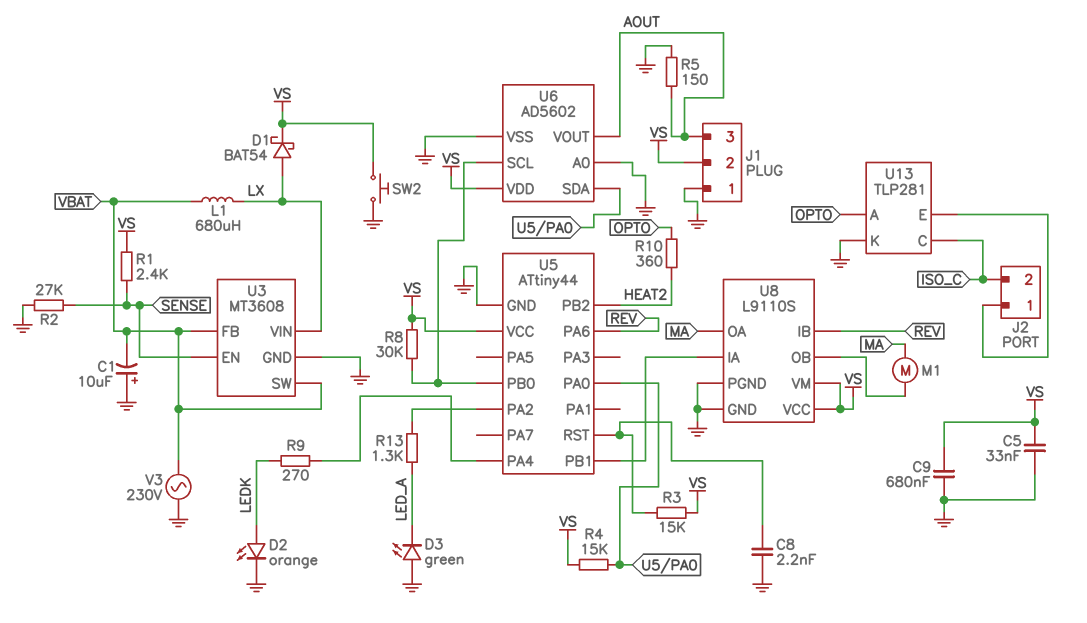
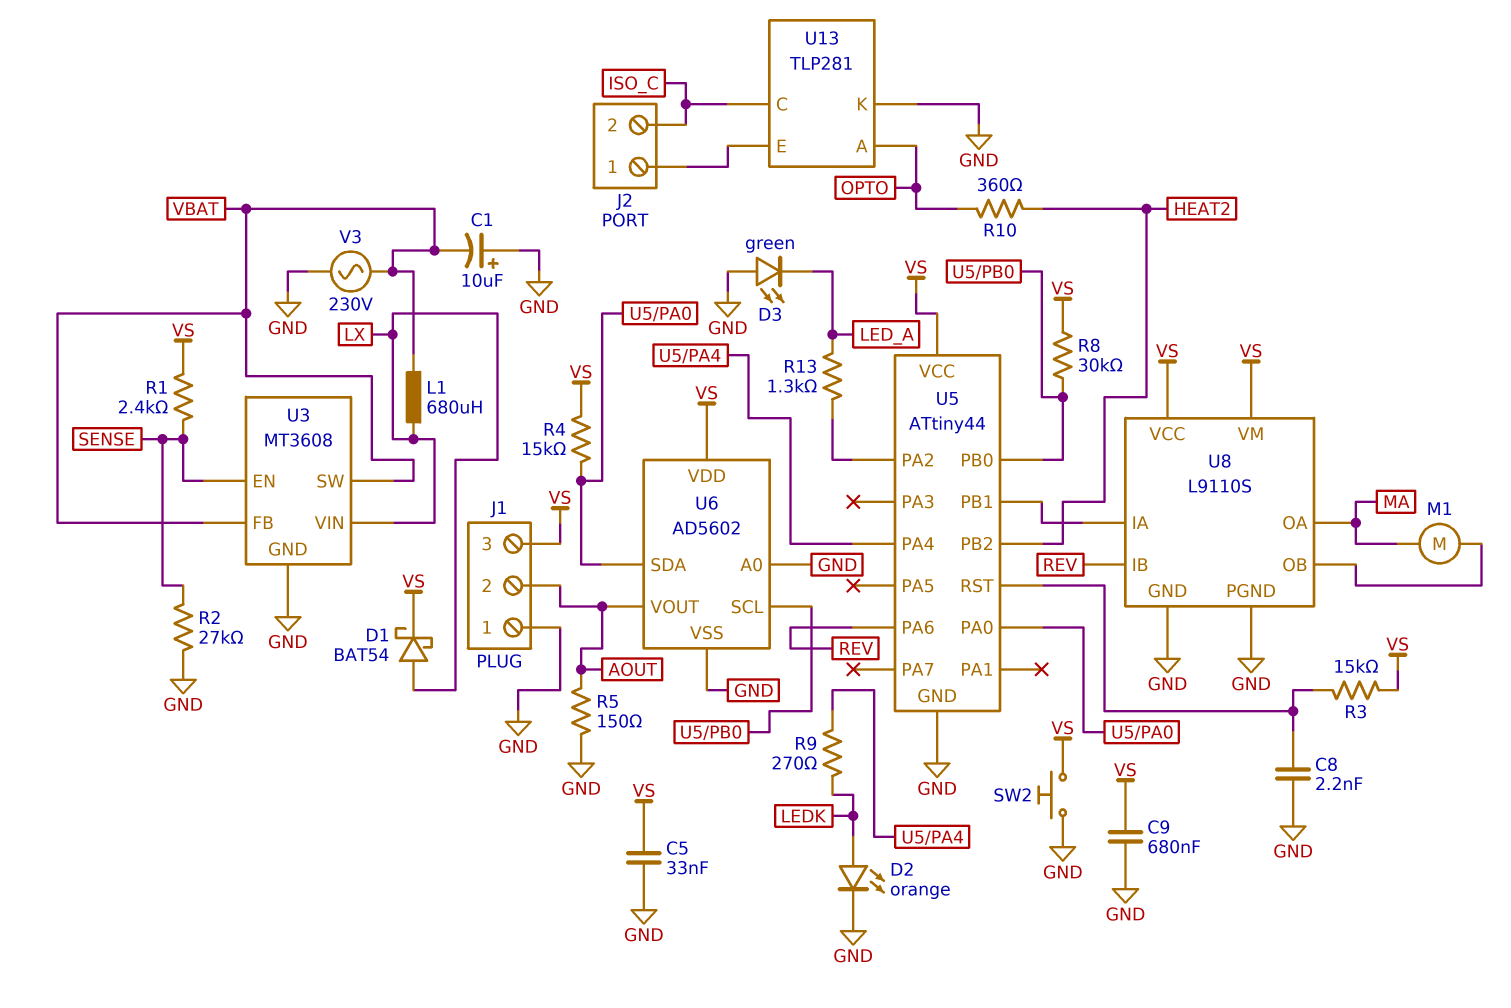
J1 pin 2: VS -> AOUT
J1 pin 3: AOUT -> VS

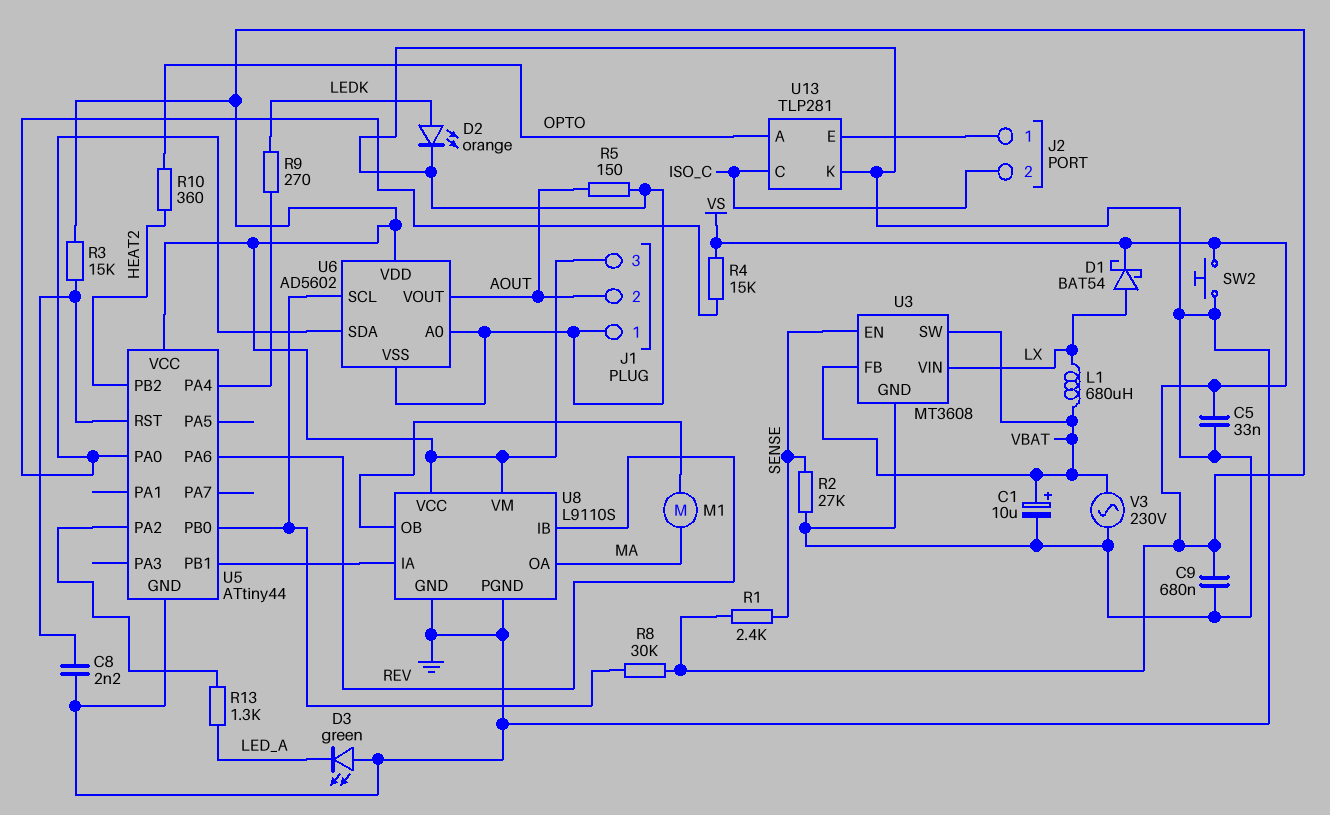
C1: 10uF (plus GND, minus VBAT) -> 10uF (plus VBAT, minus GND)

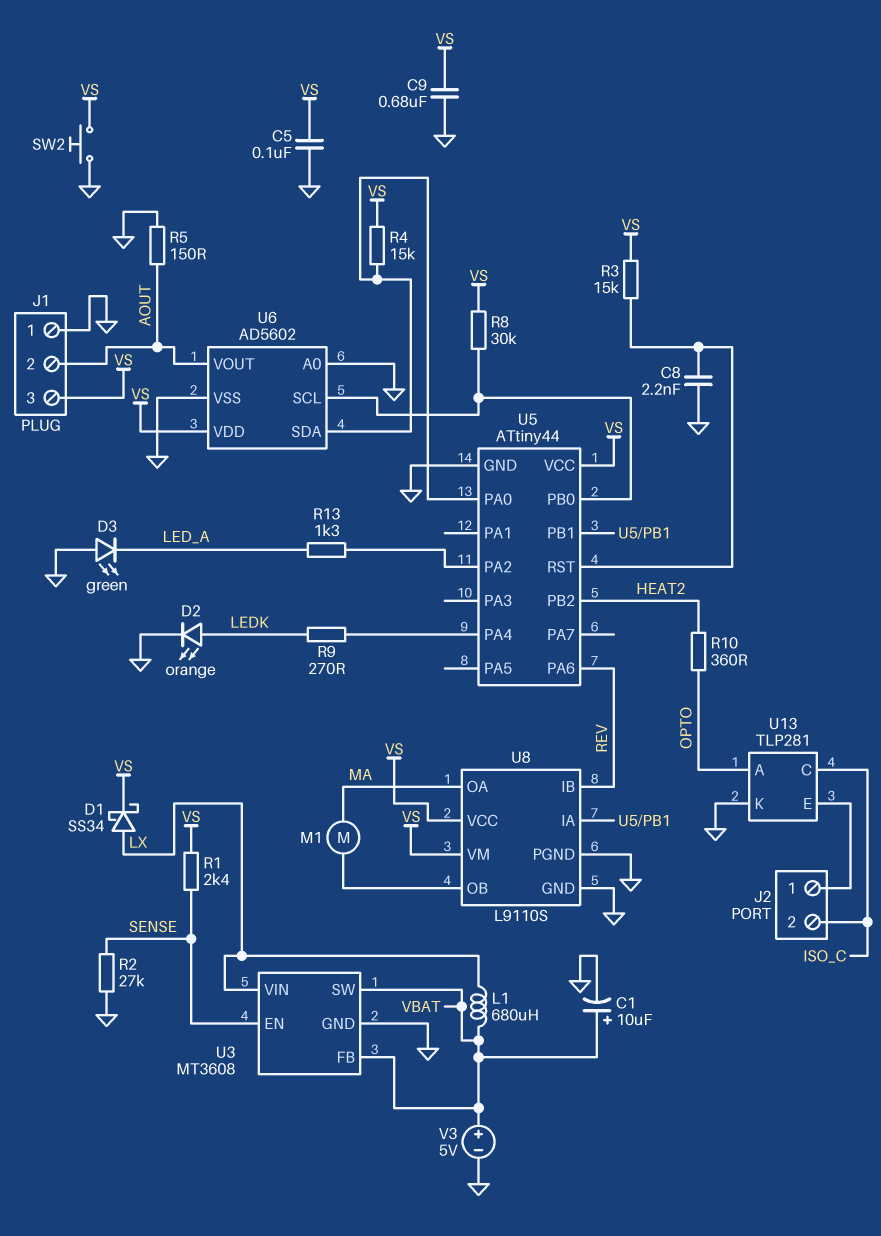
C5: 33nF (GND, VS) -> 100nF (GND, VS)
D1: schottky BAT54 (A LX, K VS) -> schottky SS34 (A LX, K VS)
V3: AC 230V (GND, VBAT) -> 5V (plus VBAT, minus GND)

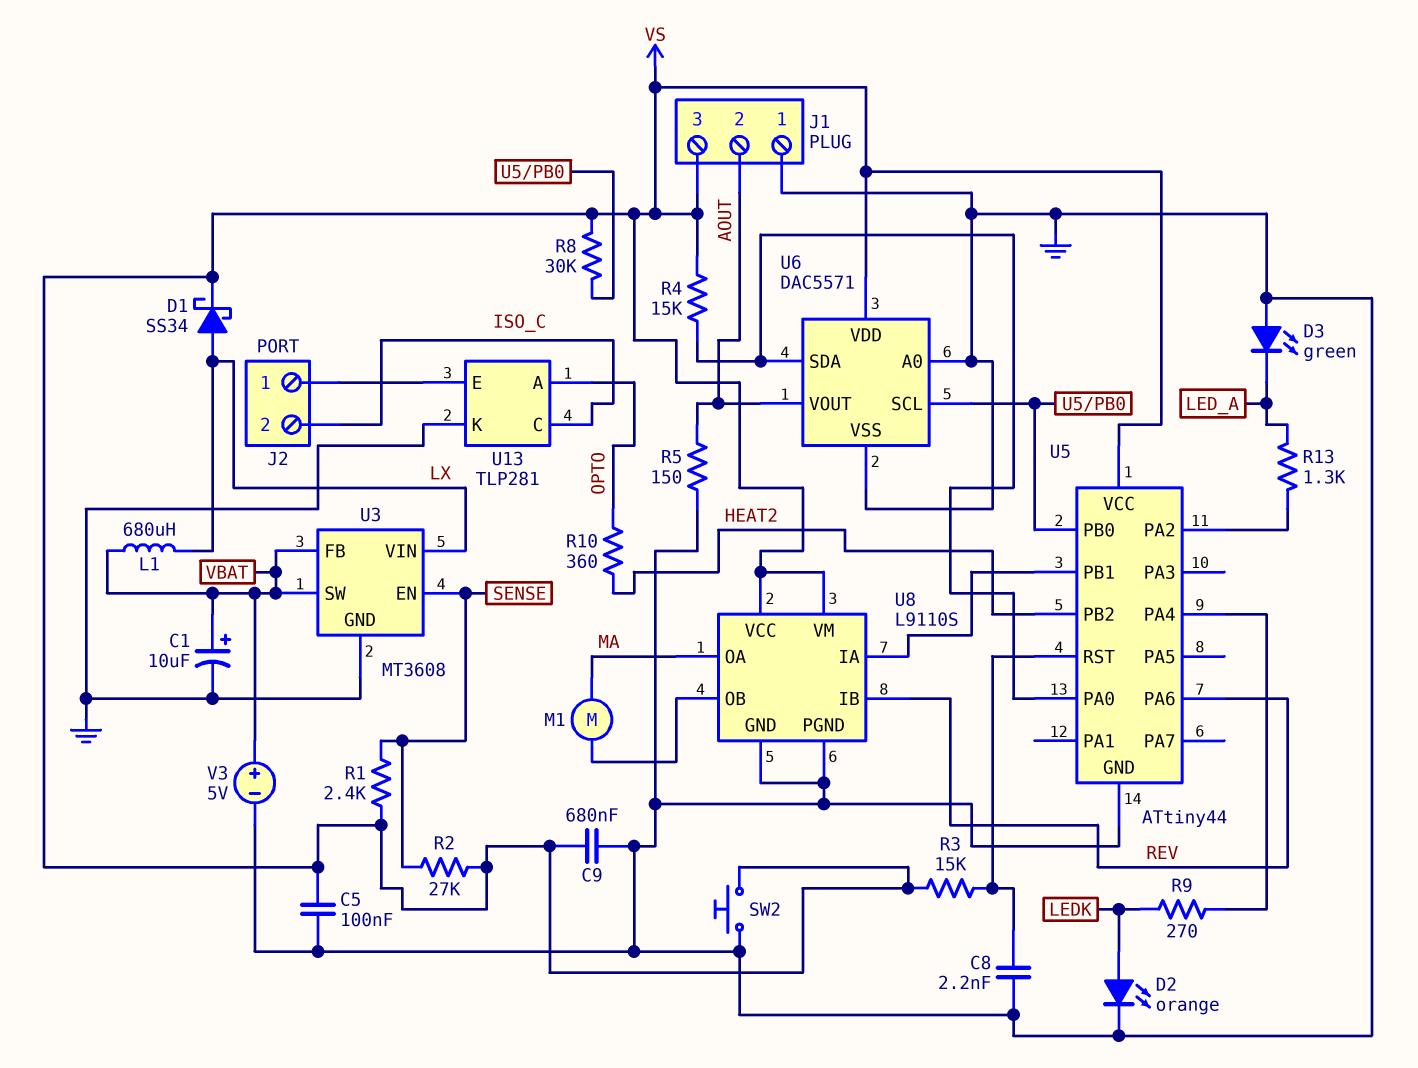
R2: 27k (GND, SENSE) -> 27k (SENSE, VS)
U6: AD5602 -> DAC5571

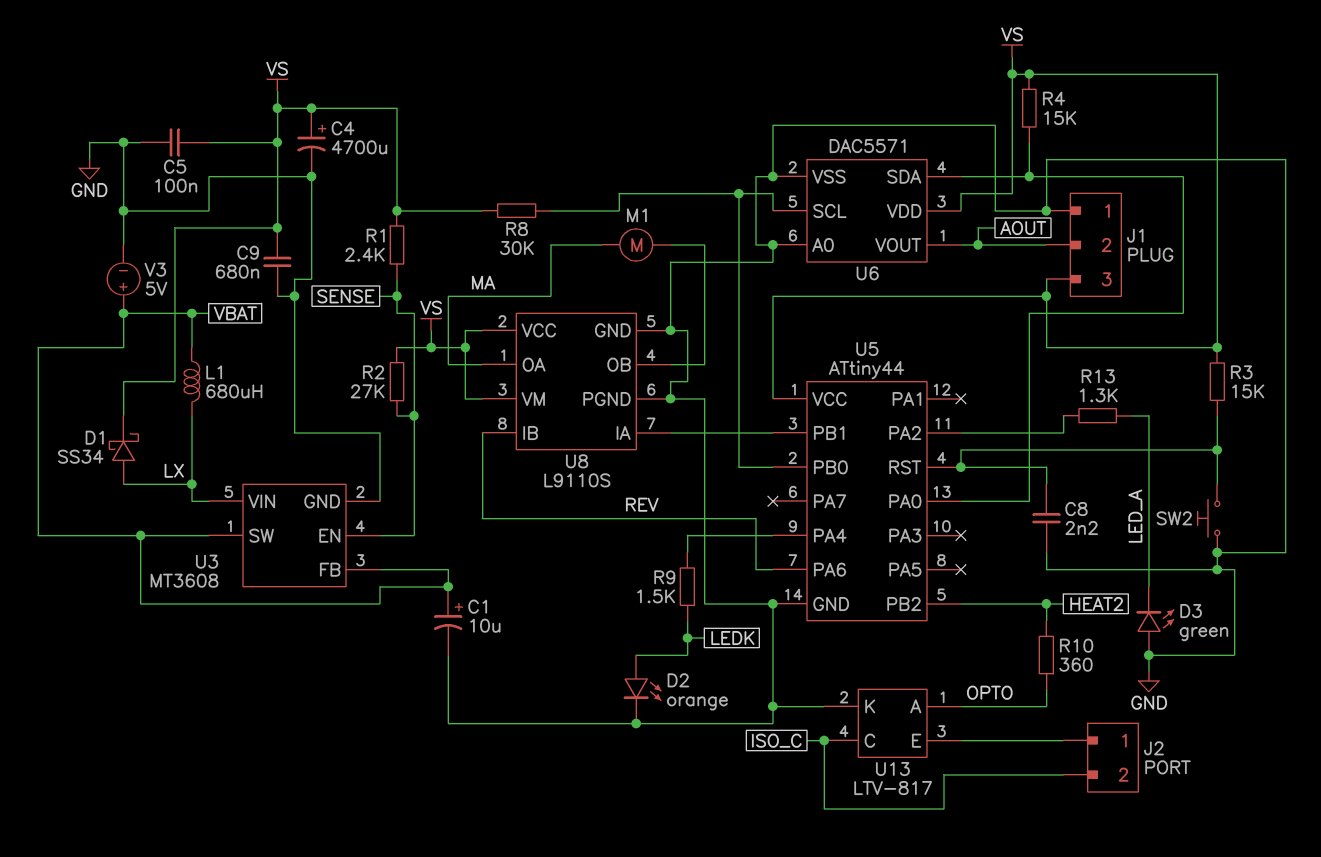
C4: none -> 4700uF (plus VS, minus GND)
R5: 150 (AOUT, GND) -> none
R9: 270 (LEDK, U5/PA4) -> 1.5k (LEDK, U5/PA4)
SW2: button (GND, VS) -> button (GND, U5/RST)
U13: TLP281 -> LTV-817

